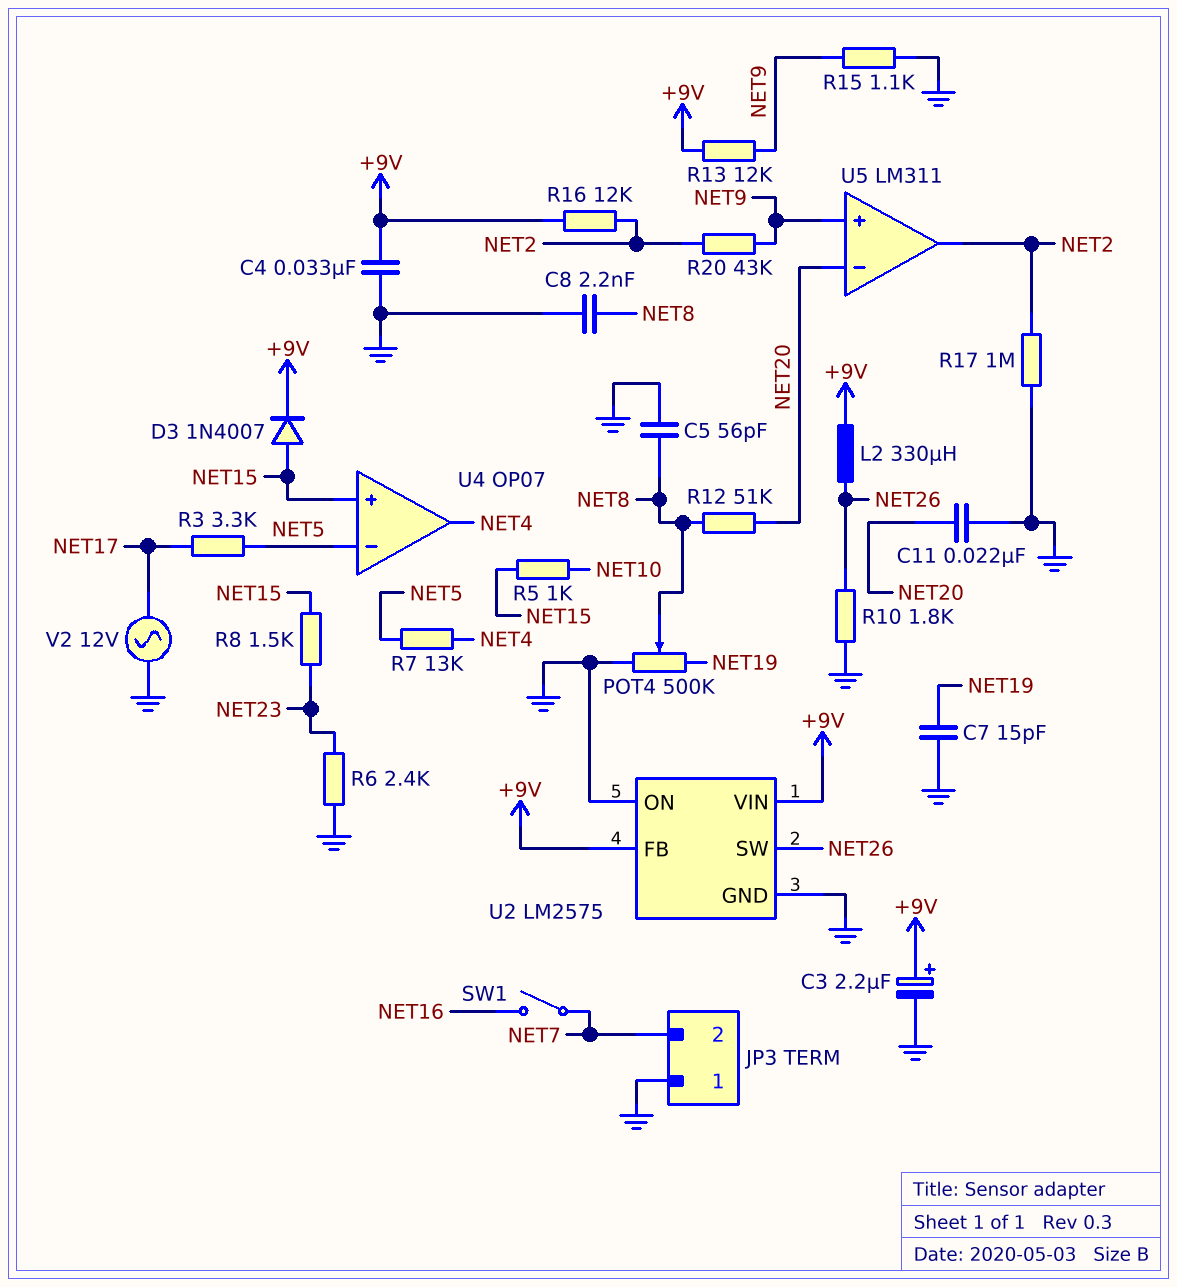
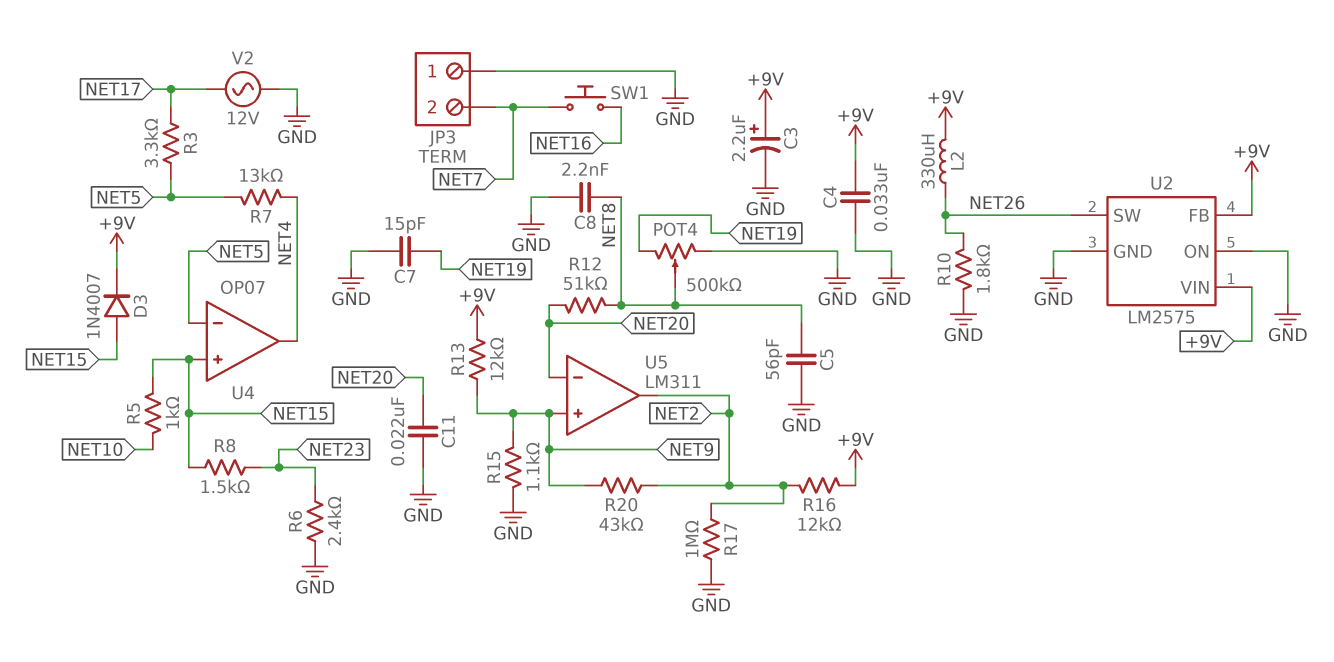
SW1: switch (NET7, NET16) -> button (NET7, NET16)

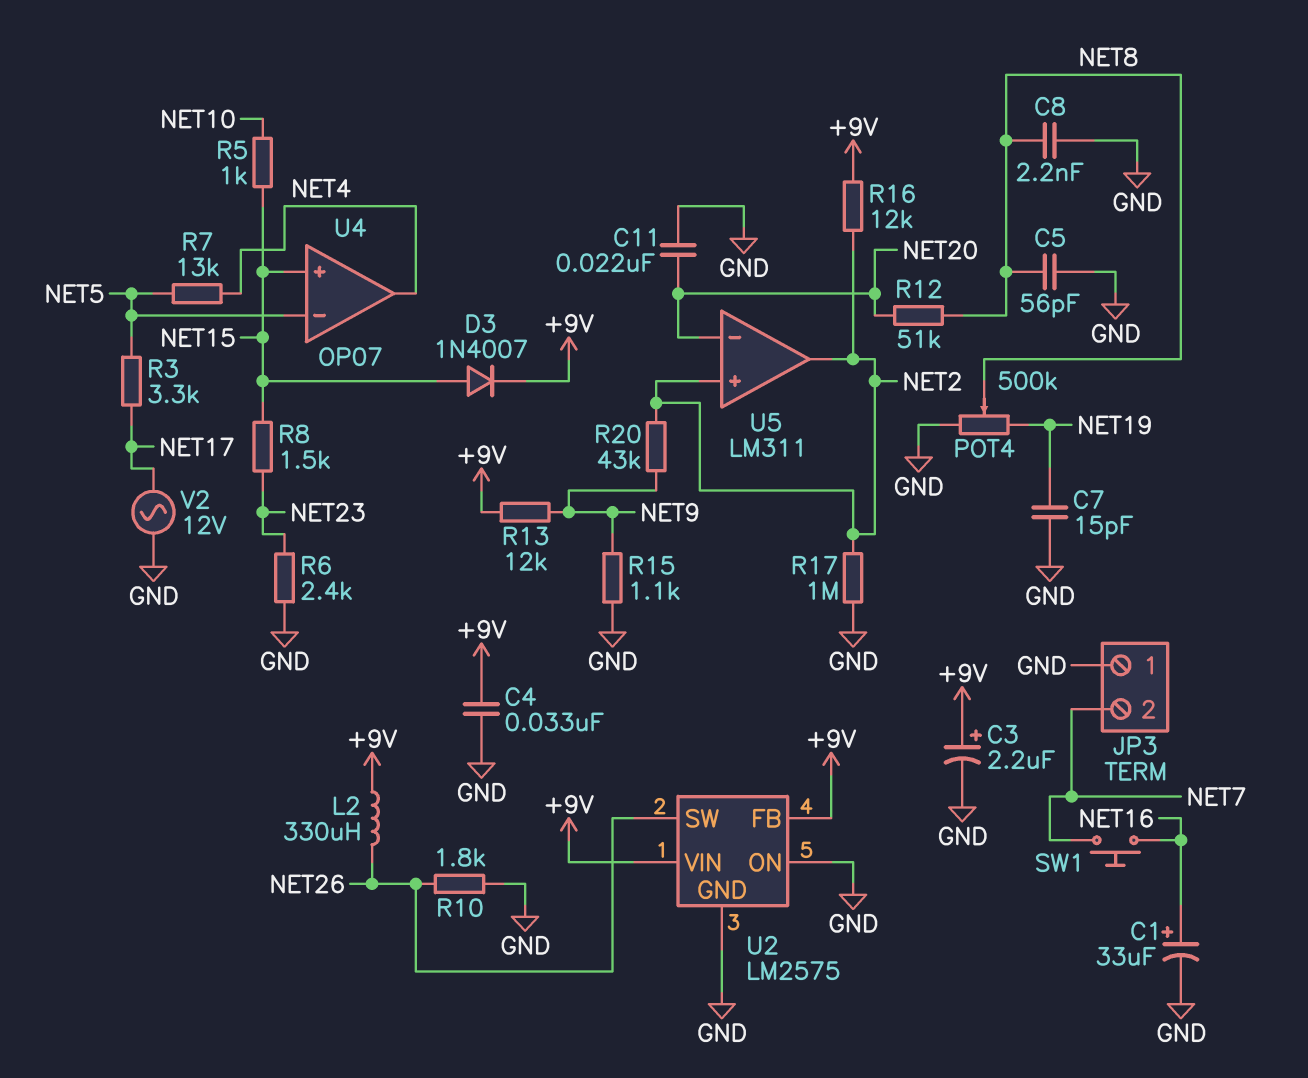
C1: none -> 33uF (plus NET16, minus GND)
U5 pin in+: NET9 -> NET2

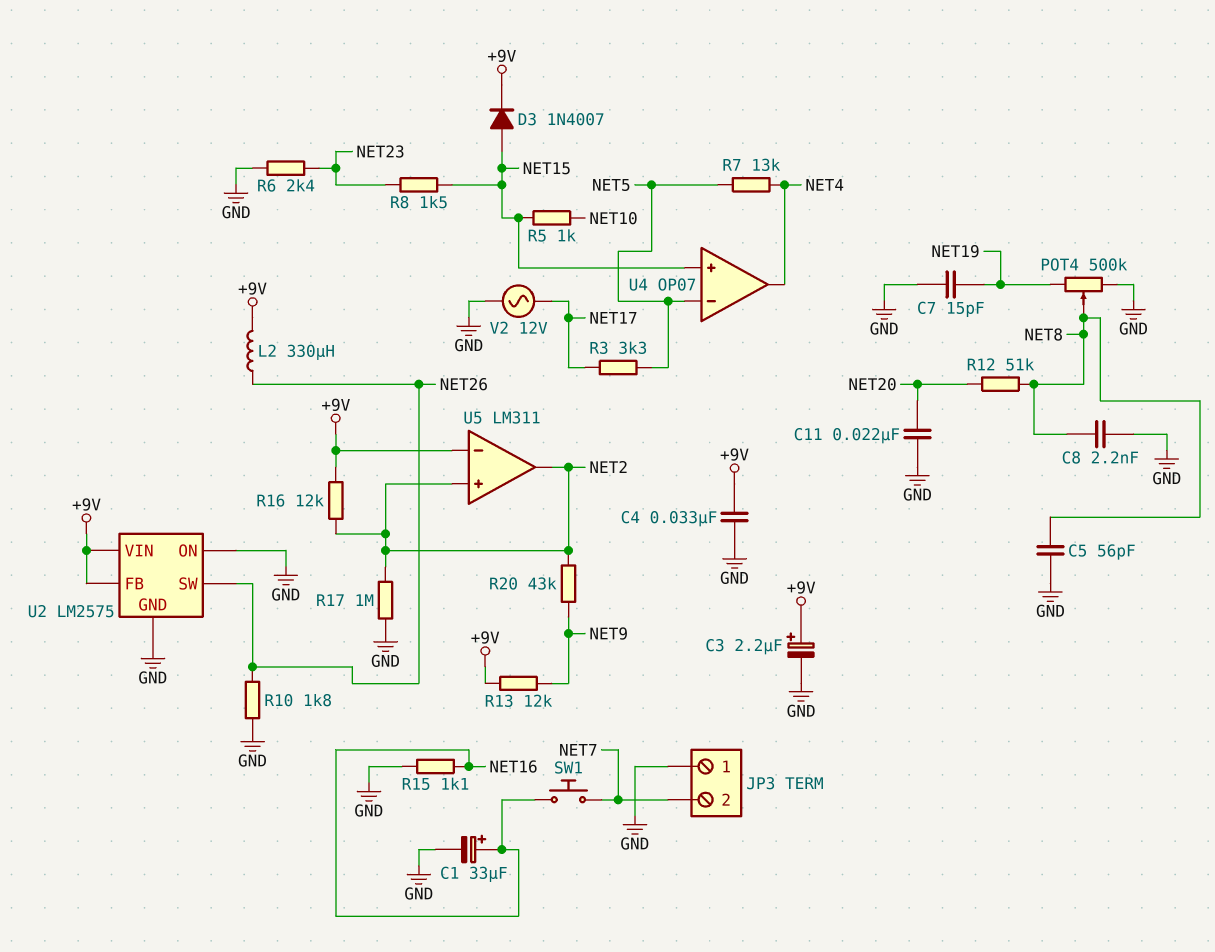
R15: 1.1k (GND, NET9) -> 1.1k (GND, NET16)
U5 pin in-: NET20 -> +9V

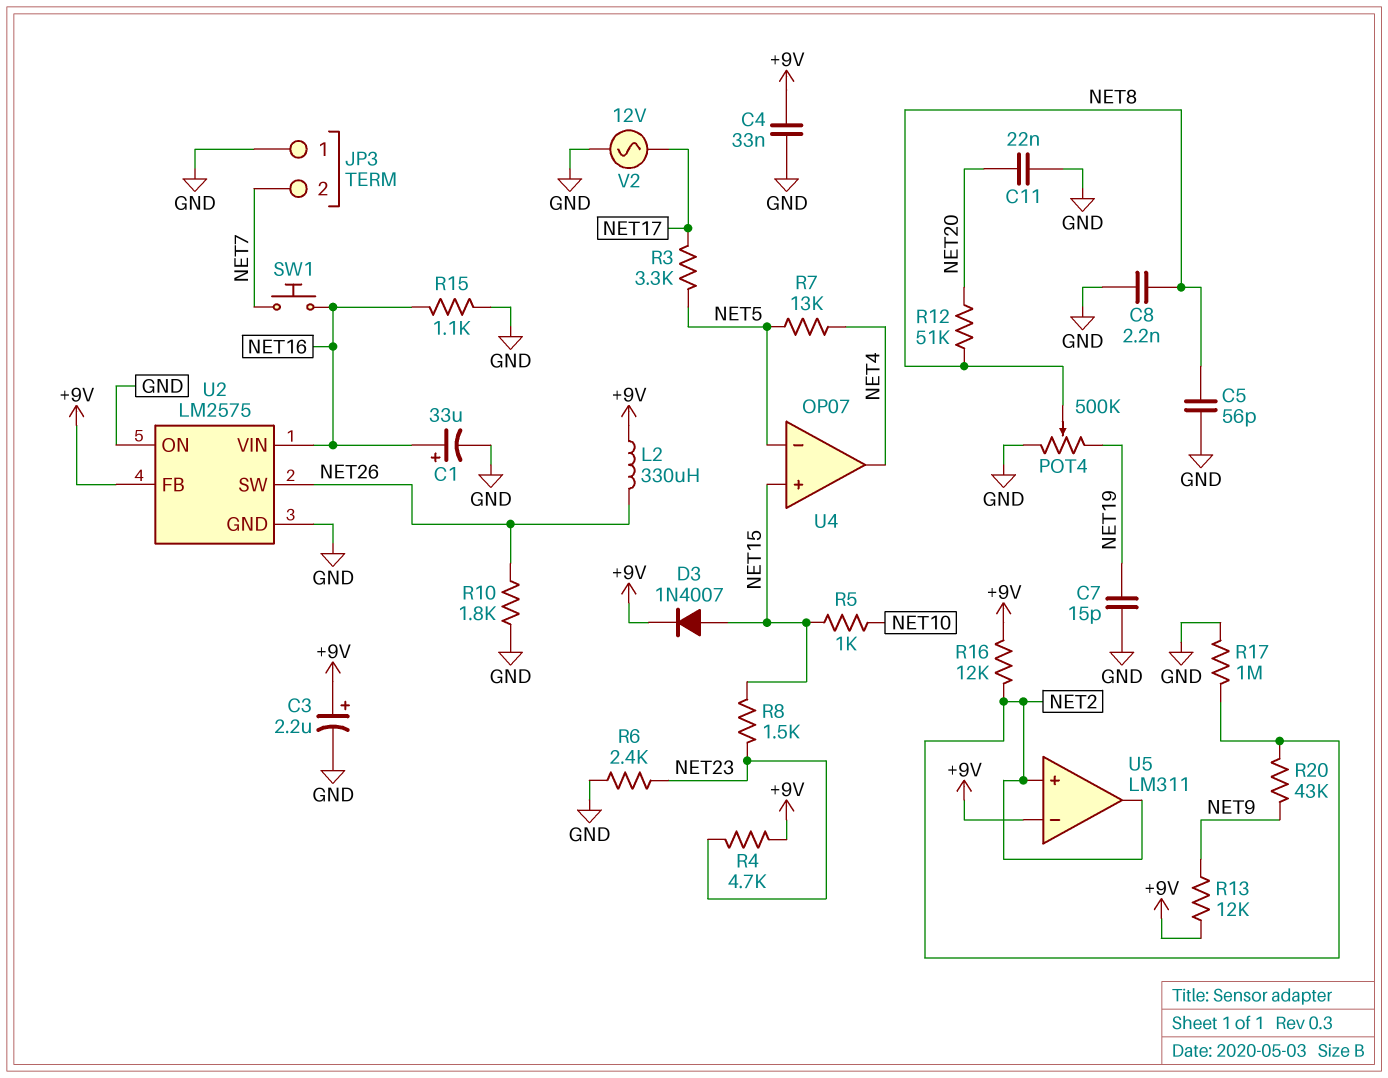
R4: none -> 4.7k (+9V, NET23)
U2 pin VIN: +9V -> NET16

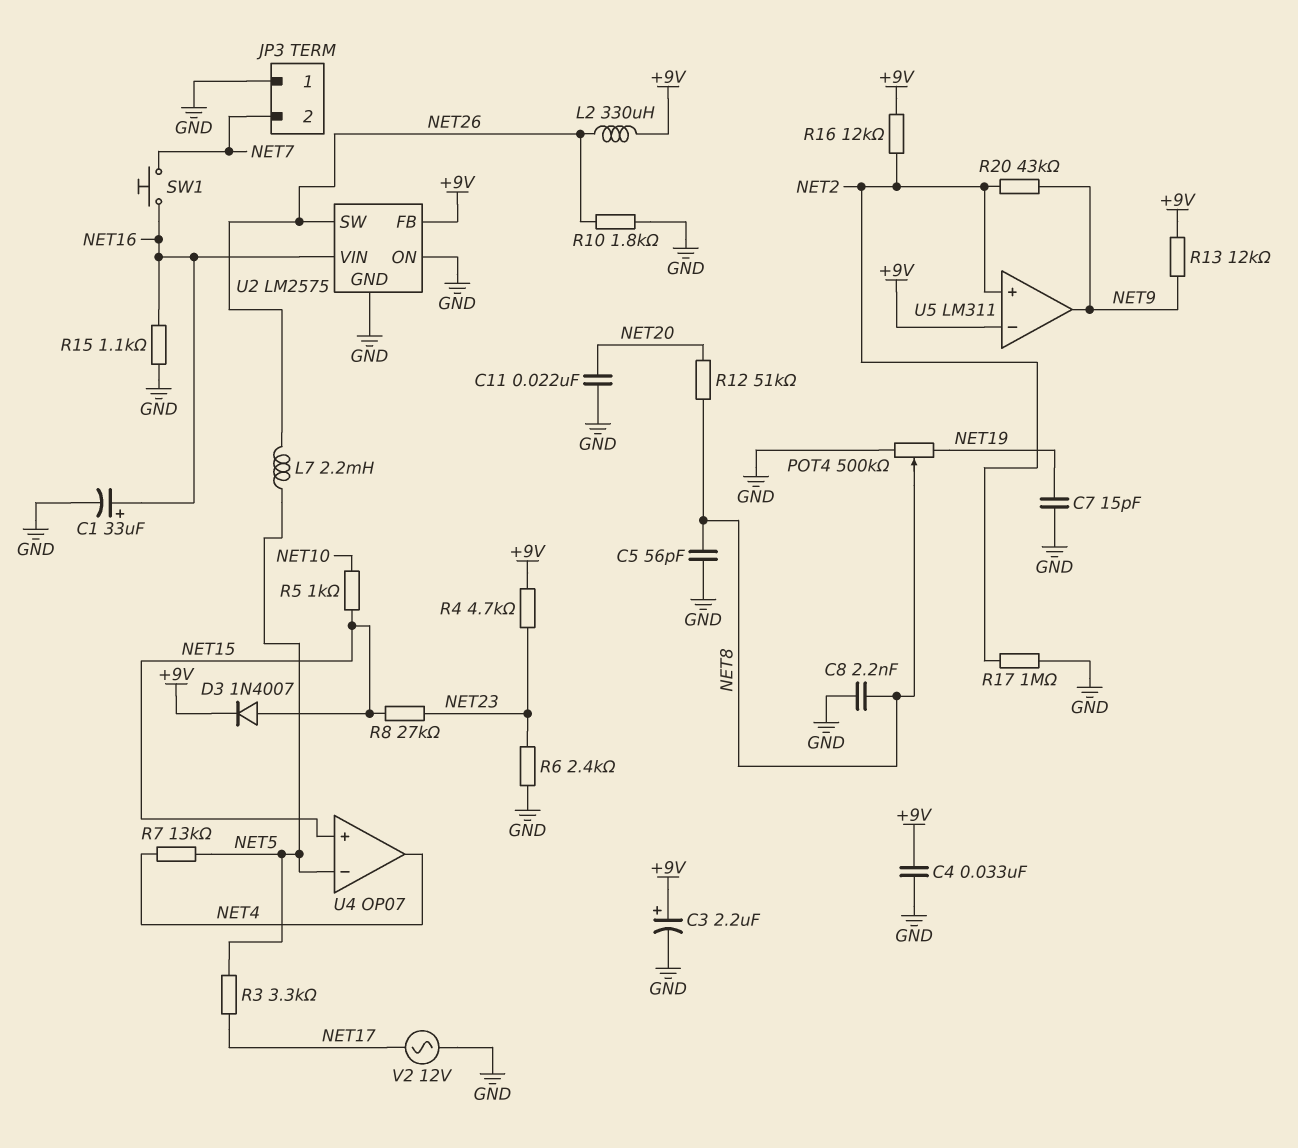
L7: none -> 2.2mH (NET5, NET26)
R8: 1.5k (NET15, NET23) -> 27k (NET15, NET23)
U5 pin out: NET2 -> NET9

